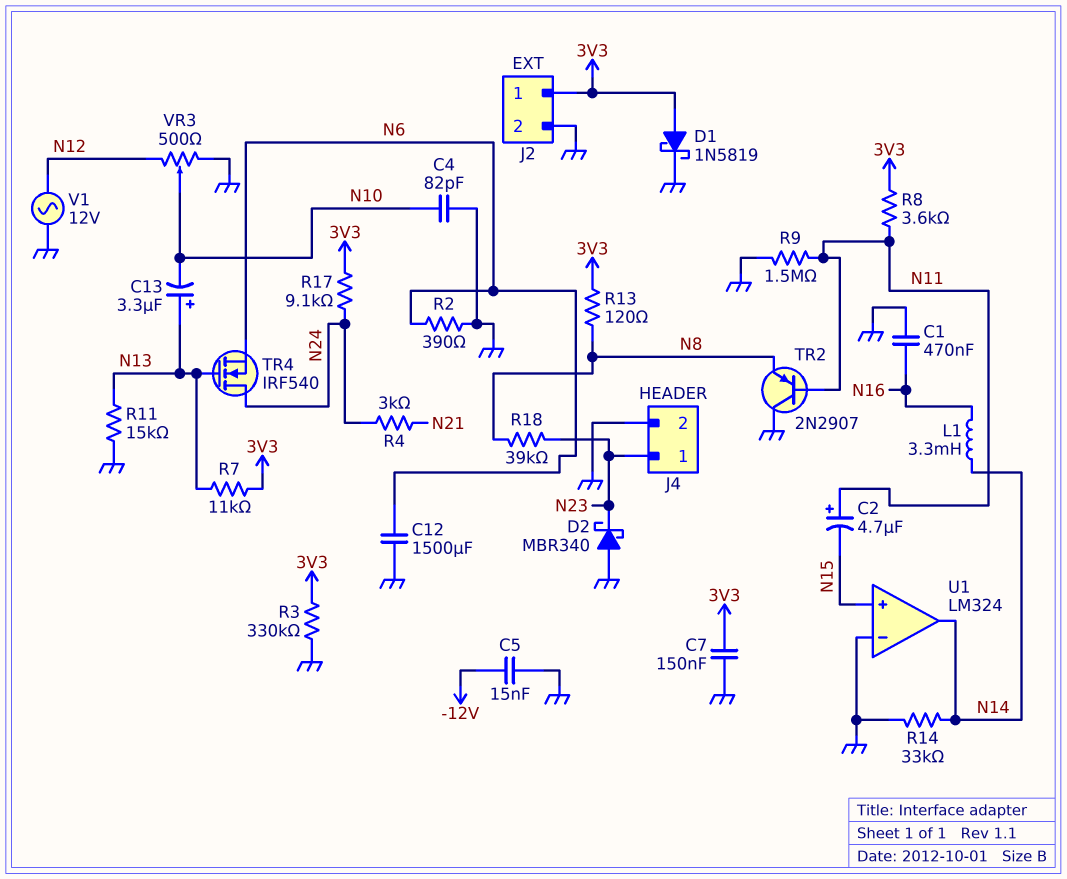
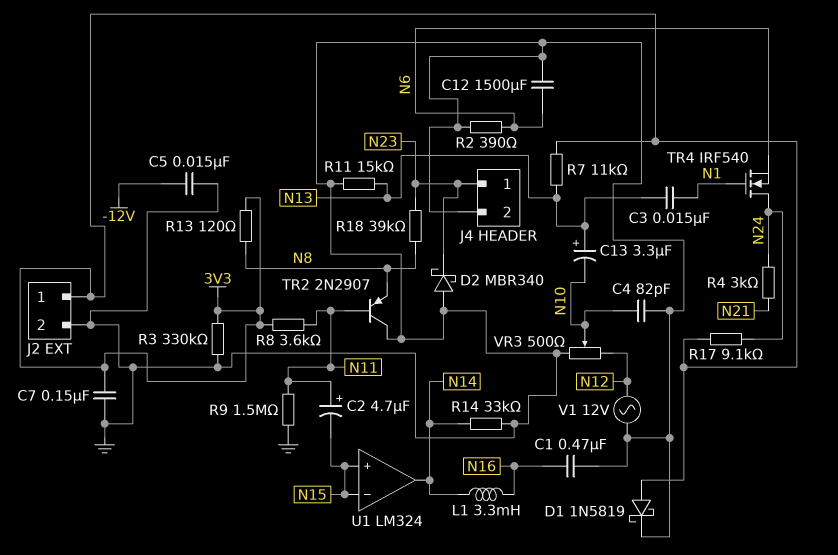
C3: none -> 15nF (N1, N13)
TR4: NMOS IRF540 (G N13, D N24, S N6) -> NMOS IRF540 (G N1, D N24, S N6)
U1 pin in-: GND -> N15

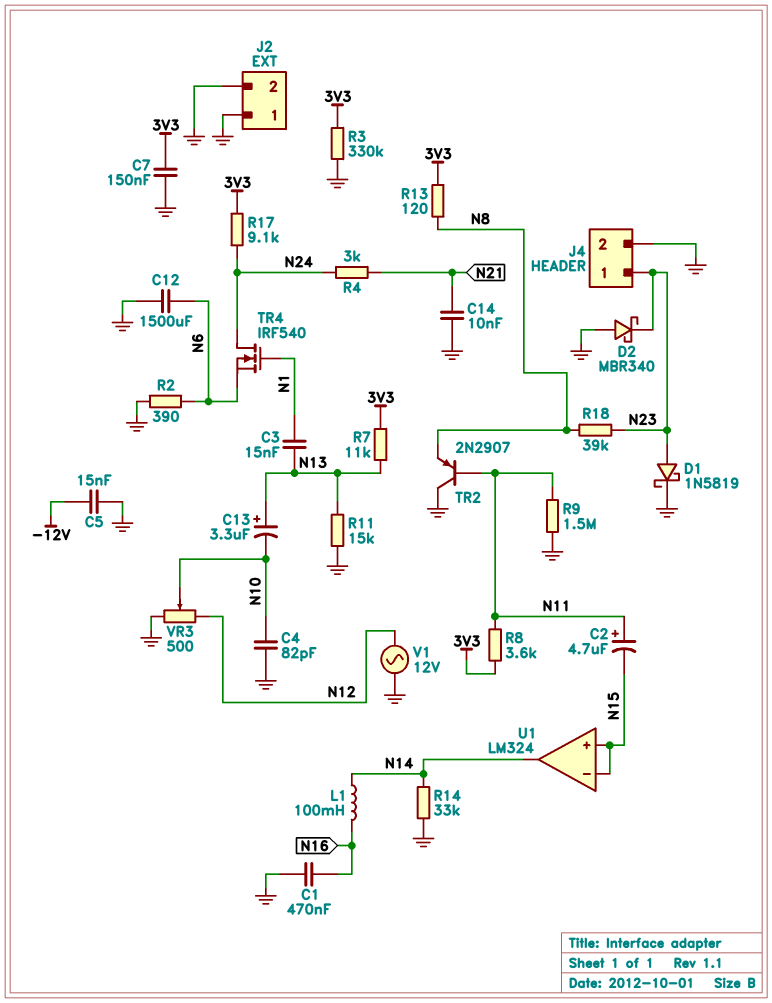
C14: none -> 10nF (GND, N21)
D1: schottky 1N5819 (A 3V3, K GND) -> schottky 1N5819 (A N23, K GND)
J2 pin 1: 3V3 -> GND
L1: 3.3mH (N14, N16) -> 100mH (N14, N16)

